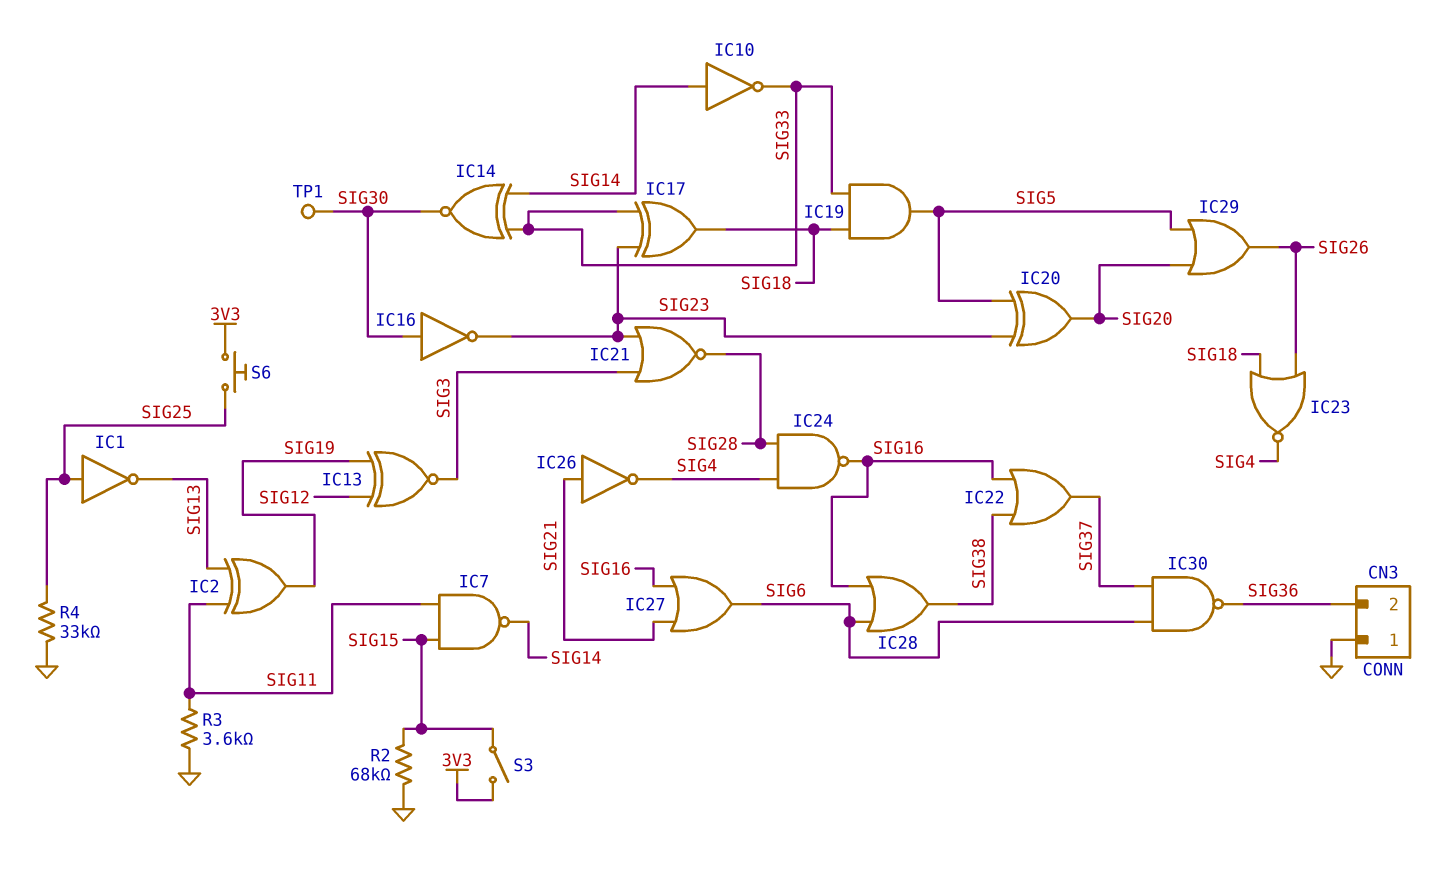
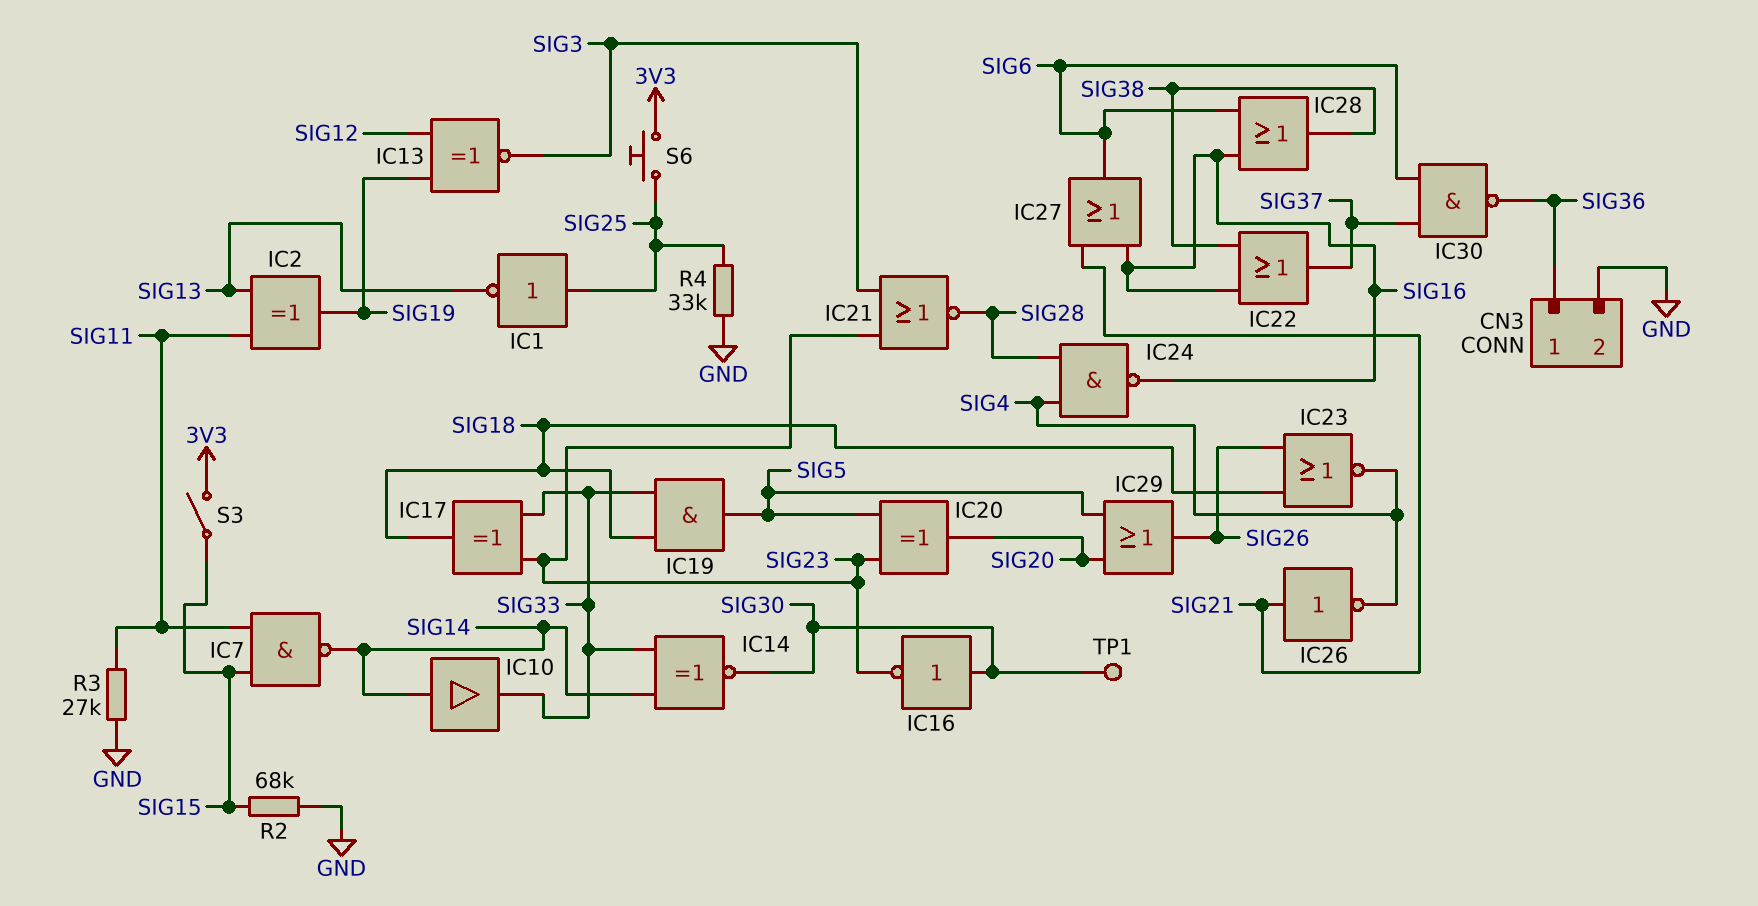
CN3 pin 1: GND -> SIG36
CN3 pin 2: SIG36 -> GND
IC10: NOT (in SIG14, out SIG33) -> buffer (in SIG14, out SIG33)
R3: 3.6k (GND, SIG11) -> 27k (GND, SIG11)

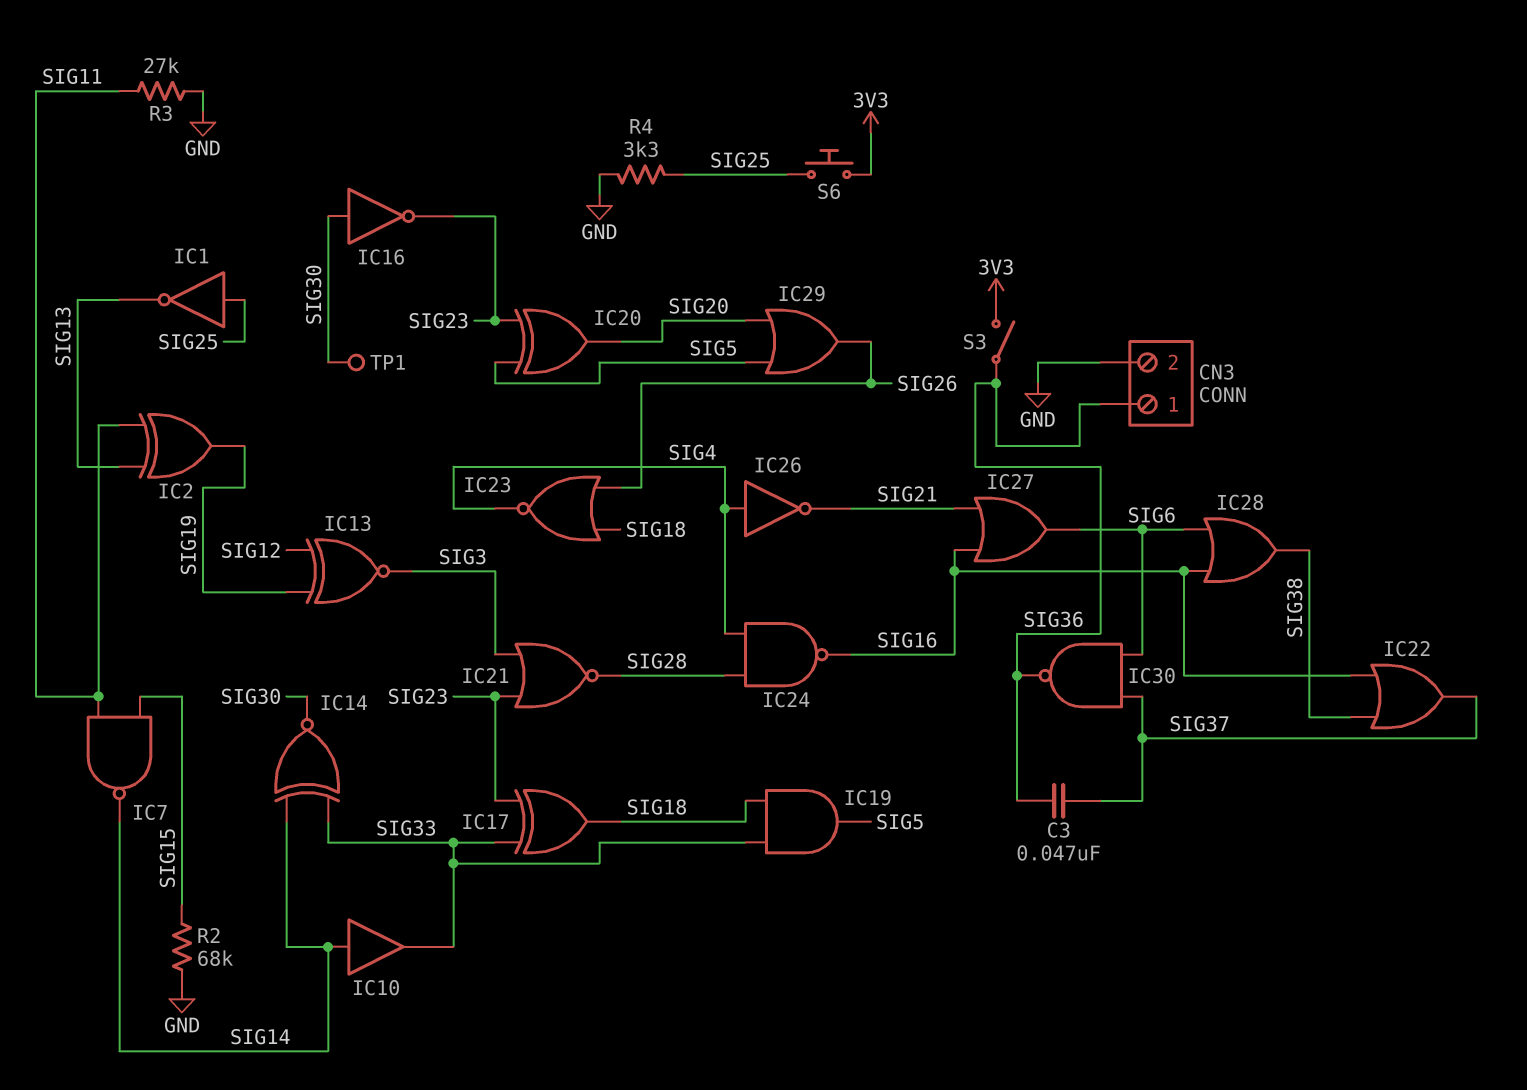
C3: none -> 47nF (SIG36, SIG37)
IC26: NOT (in SIG21, out SIG4) -> NOT (in SIG4, out SIG21)
R4: 33k (GND, SIG25) -> 3.3k (GND, SIG25)
S3: switch (3V3, SIG15) -> switch (3V3, SIG36)

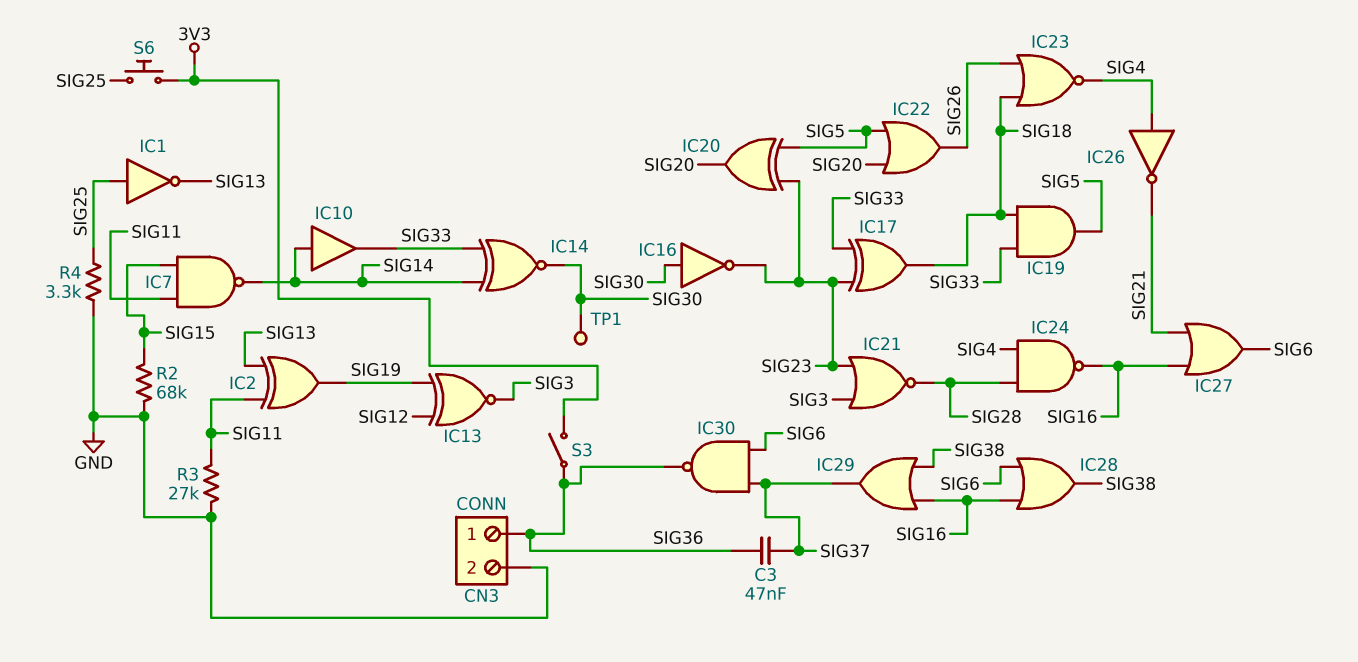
IC22: OR (in SIG16, in SIG38, out SIG37) -> OR (in SIG5, in SIG20, out SIG26)
IC29: OR (in SIG5, in SIG20, out SIG26) -> OR (in SIG16, in SIG38, out SIG37)

